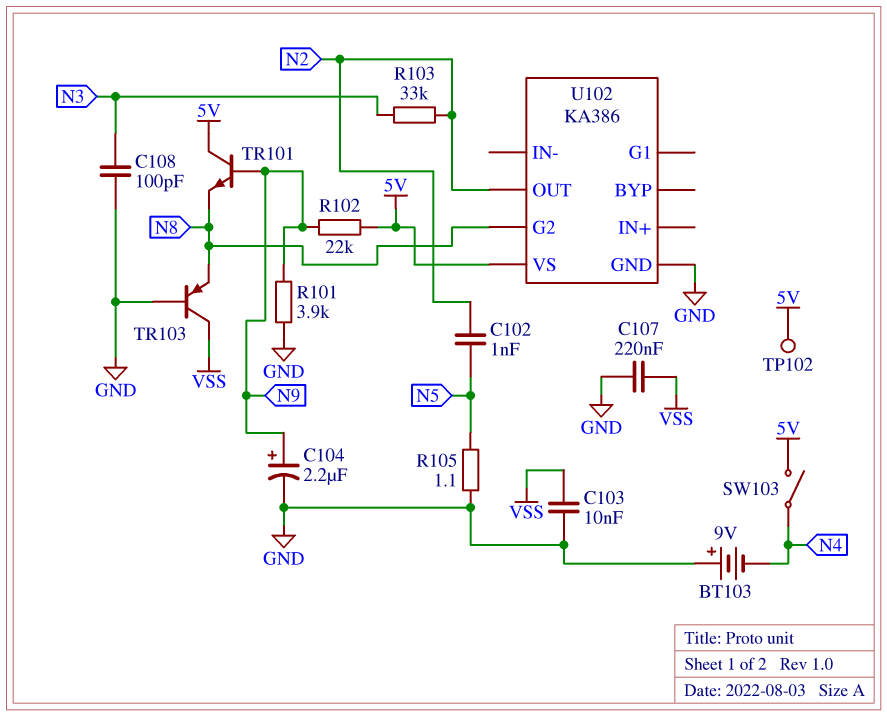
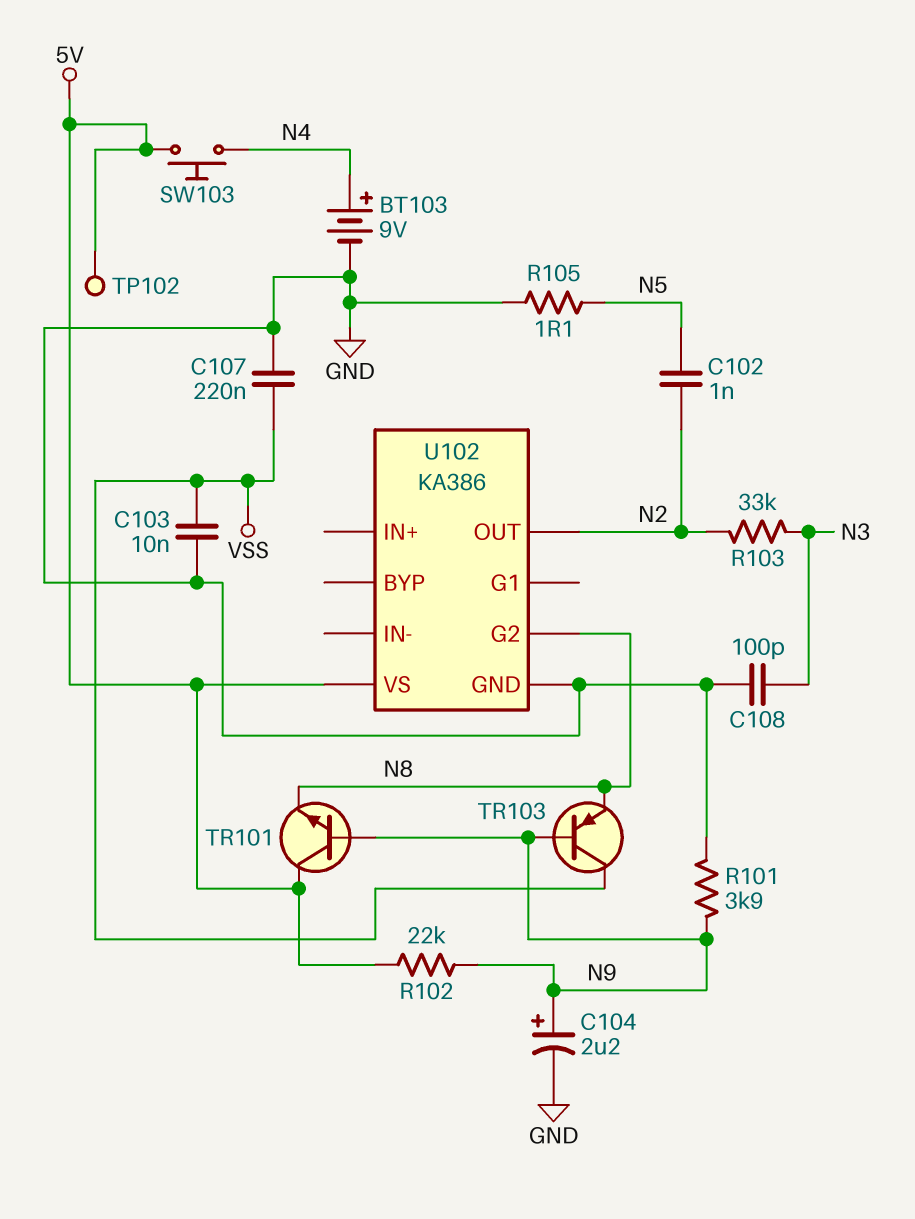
BT103: 9V (plus GND, minus N4) -> 9V (plus N4, minus GND)
SW103: switch (5V, N4) -> button (5V, N4)
TR103: PNP (B GND, C VSS, E N8) -> PNP (B N9, C VSS, E N8)

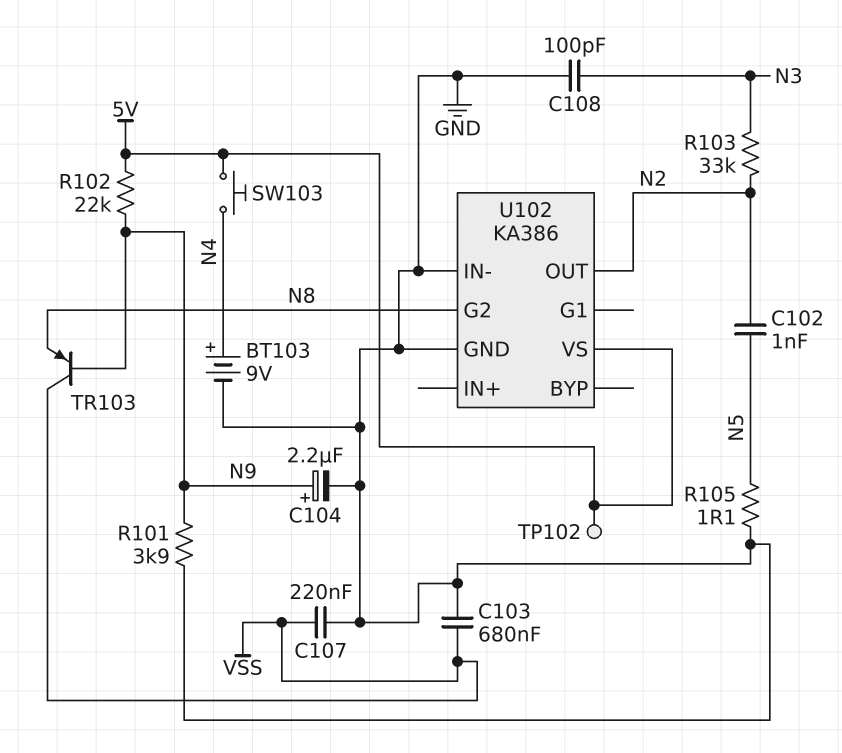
C103: 10nF (GND, VSS) -> 680nF (GND, VSS)
TR101: NPN (B N9, C 5V, E N8) -> none
U102 pin IN-: none -> GND

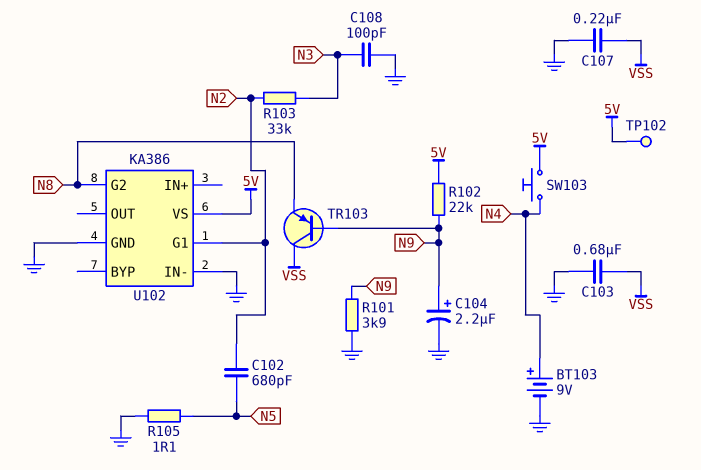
C102: 1nF (N2, N5) -> 680pF (N2, N5)
U102 pin G1: none -> N2
U102 pin OUT: N2 -> none

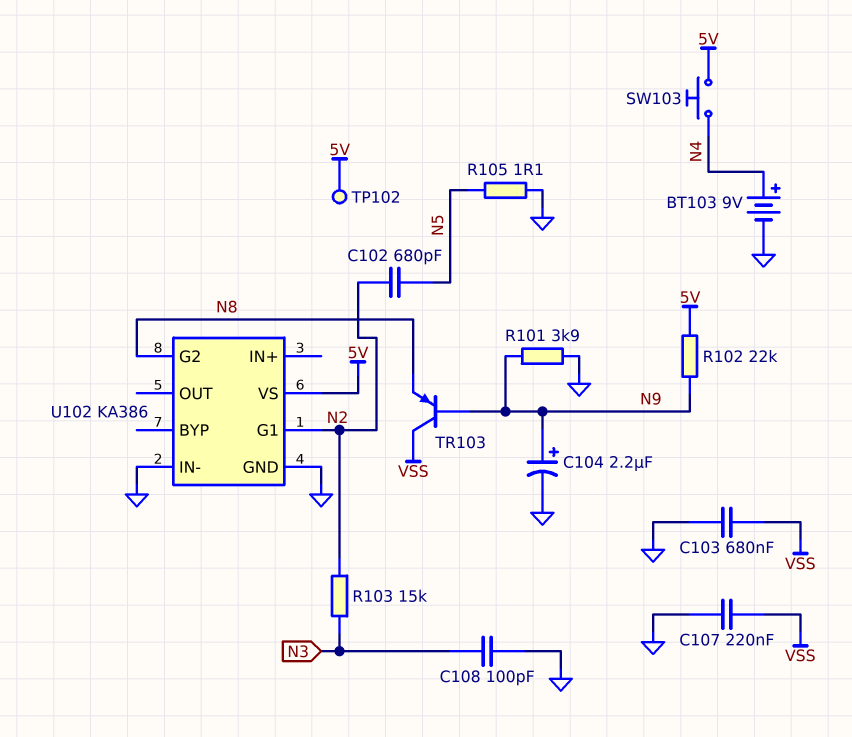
R103: 33k (N2, N3) -> 15k (N2, N3)

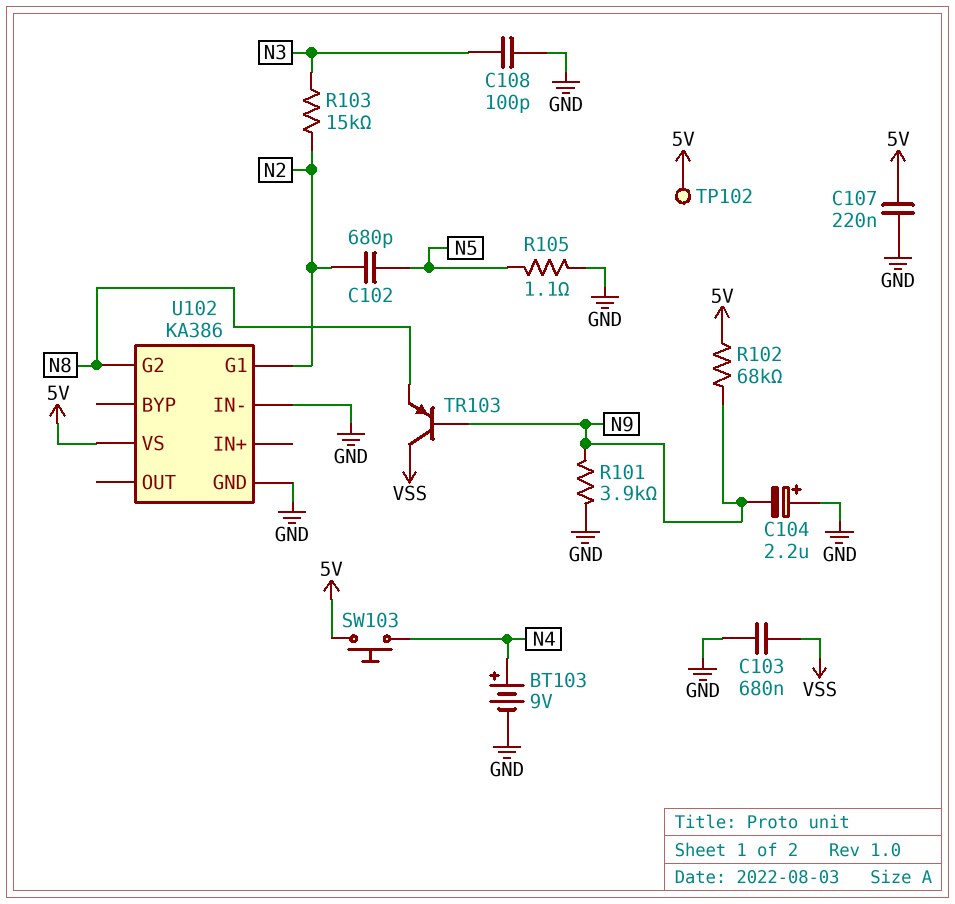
C104: 2.2uF (plus N9, minus GND) -> 2.2uF (plus GND, minus N9)
C107: 220nF (GND, VSS) -> 220nF (5V, GND)
R102: 22k (5V, N9) -> 68k (5V, N9)

